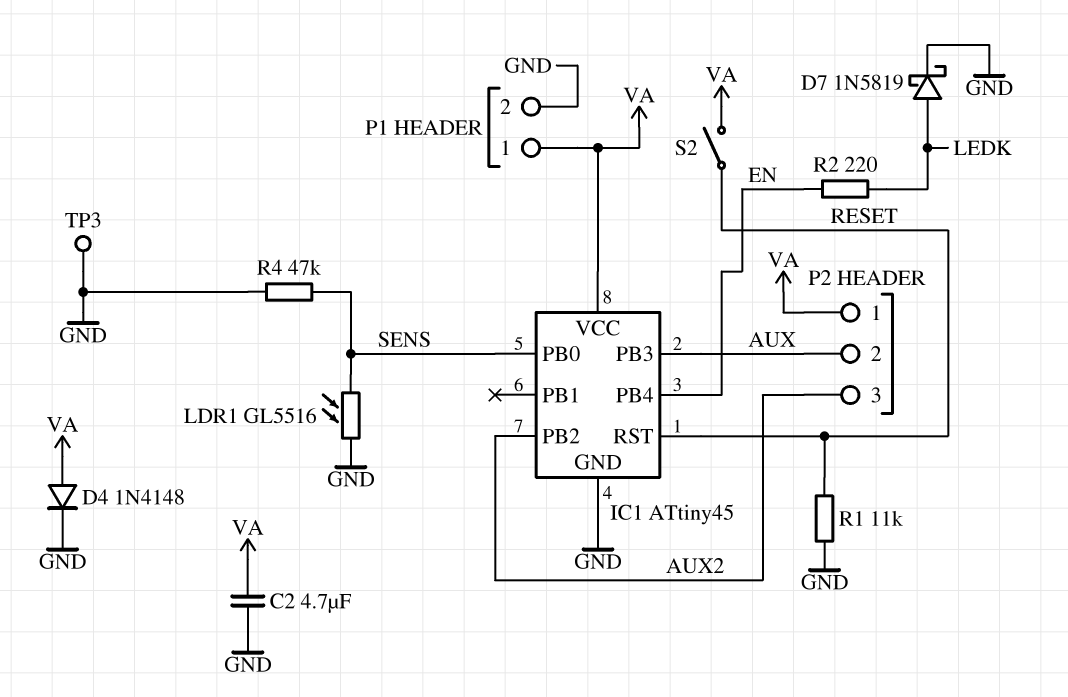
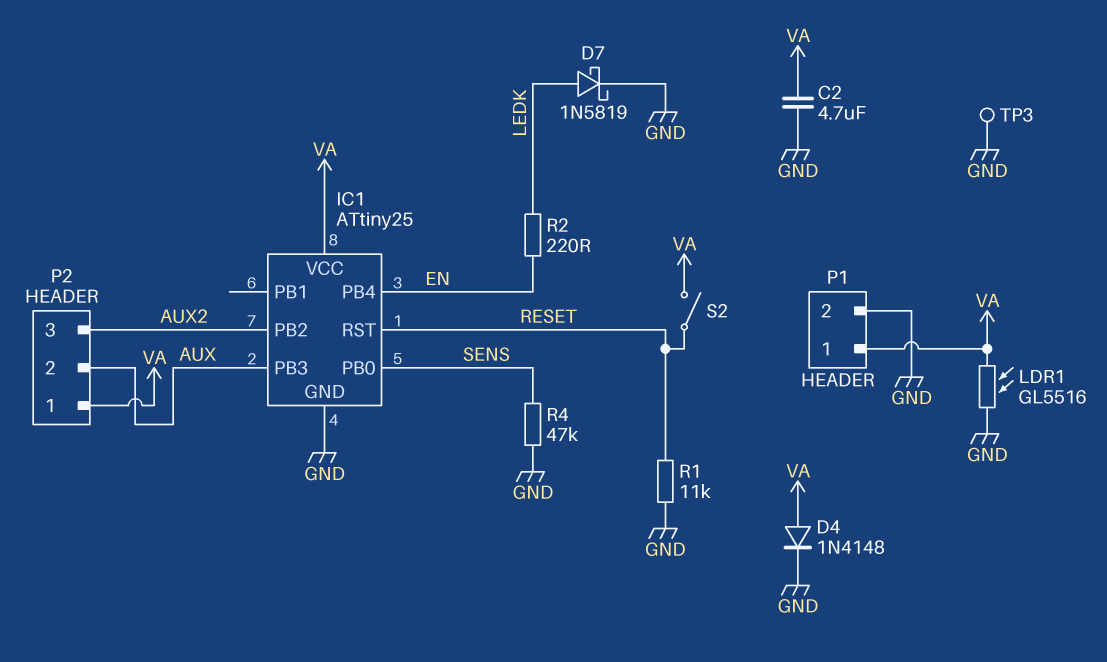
IC1: ATtiny45 -> ATtiny25
LDR1: GL5516 (GND, SENS) -> GL5516 (GND, VA)

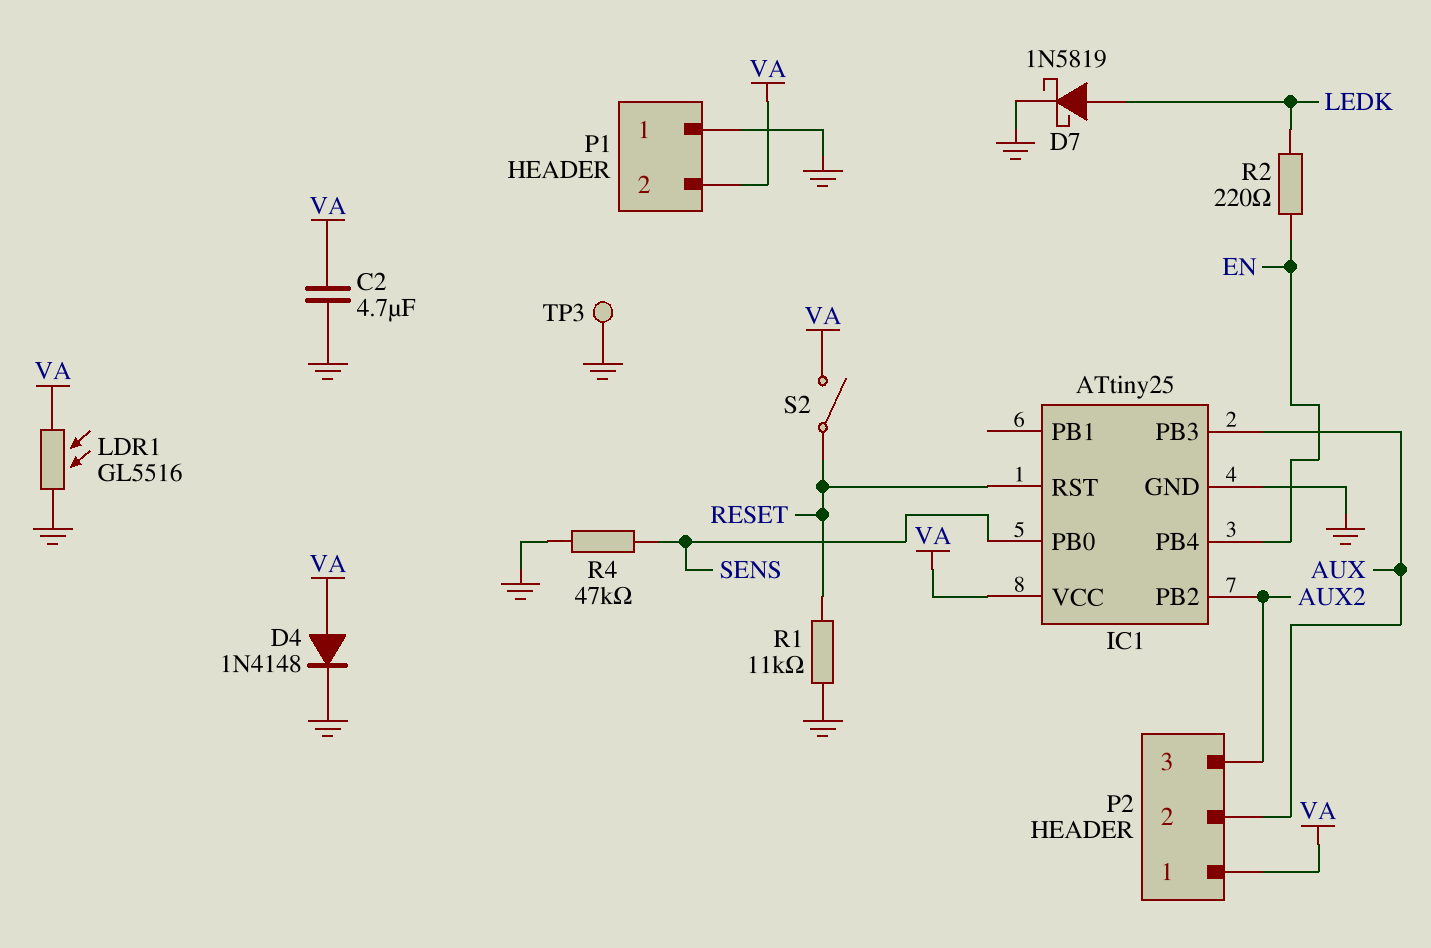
P1 pin 1: VA -> GND
P1 pin 2: GND -> VA

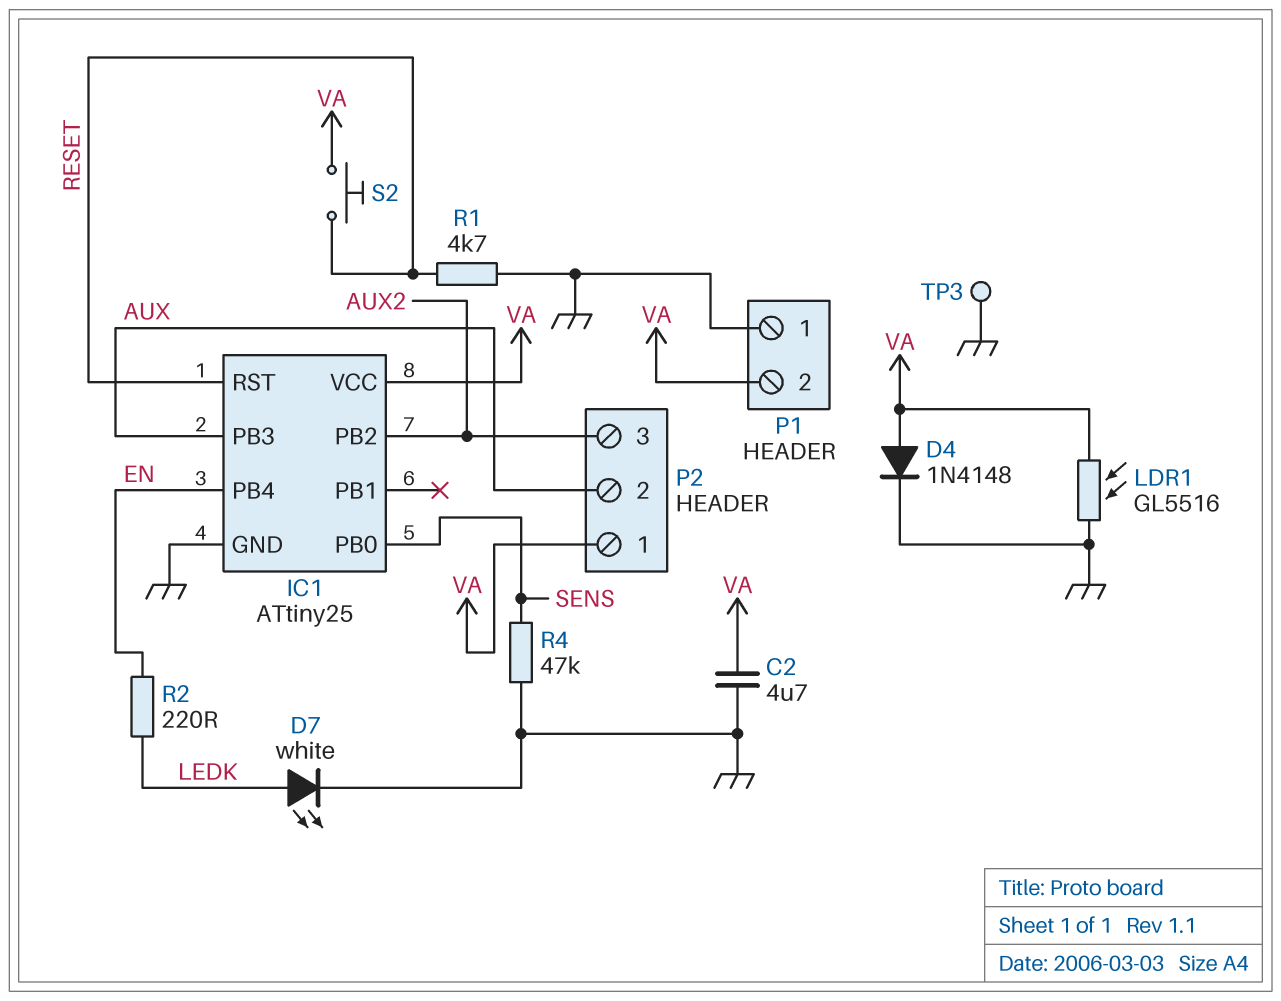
D7: schottky 1N5819 (A LEDK, K GND) -> LED white (A LEDK, K GND)
R1: 11k (GND, RESET) -> 4.7k (GND, RESET)
S2: switch (RESET, VA) -> button (RESET, VA)

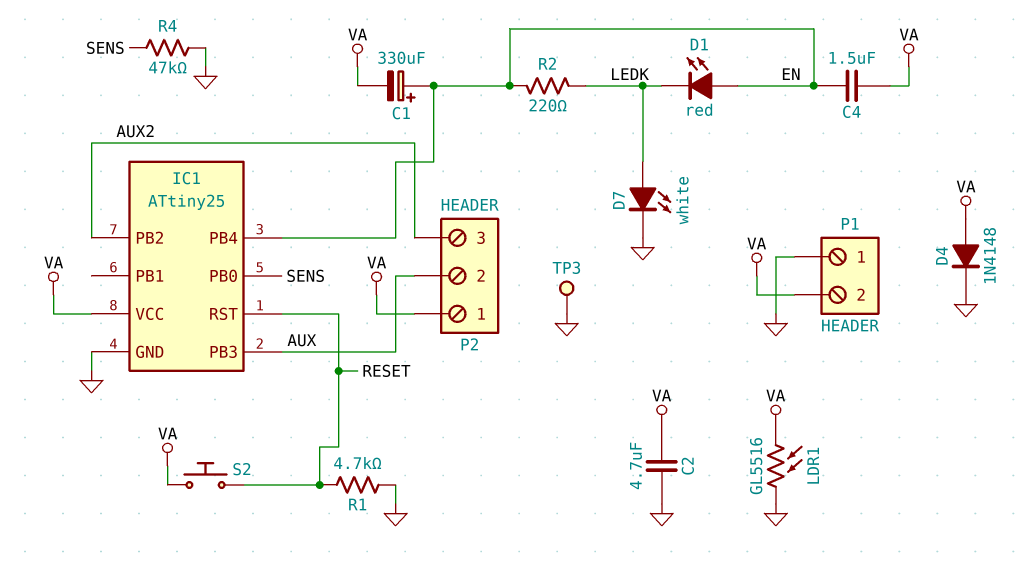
C1: none -> 330uF (plus EN, minus VA)
C4: none -> 1.5uF (EN, VA)
D1: none -> LED red (A EN, K LEDK)

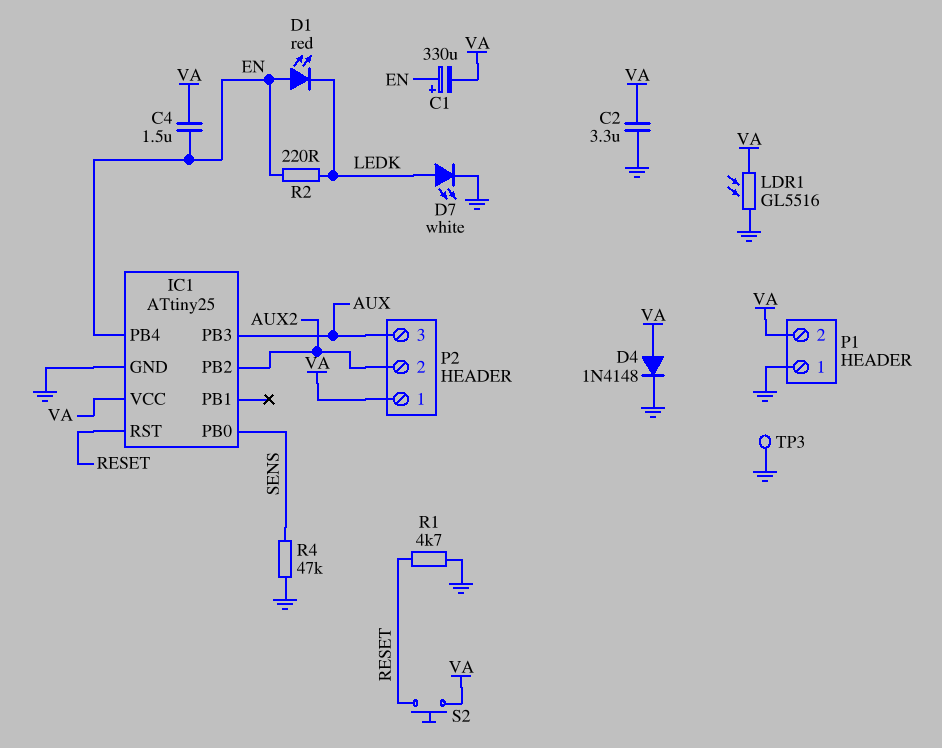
C2: 4.7uF (GND, VA) -> 3.3uF (GND, VA)
P2 pin 2: AUX -> AUX2
P2 pin 3: AUX2 -> AUX

